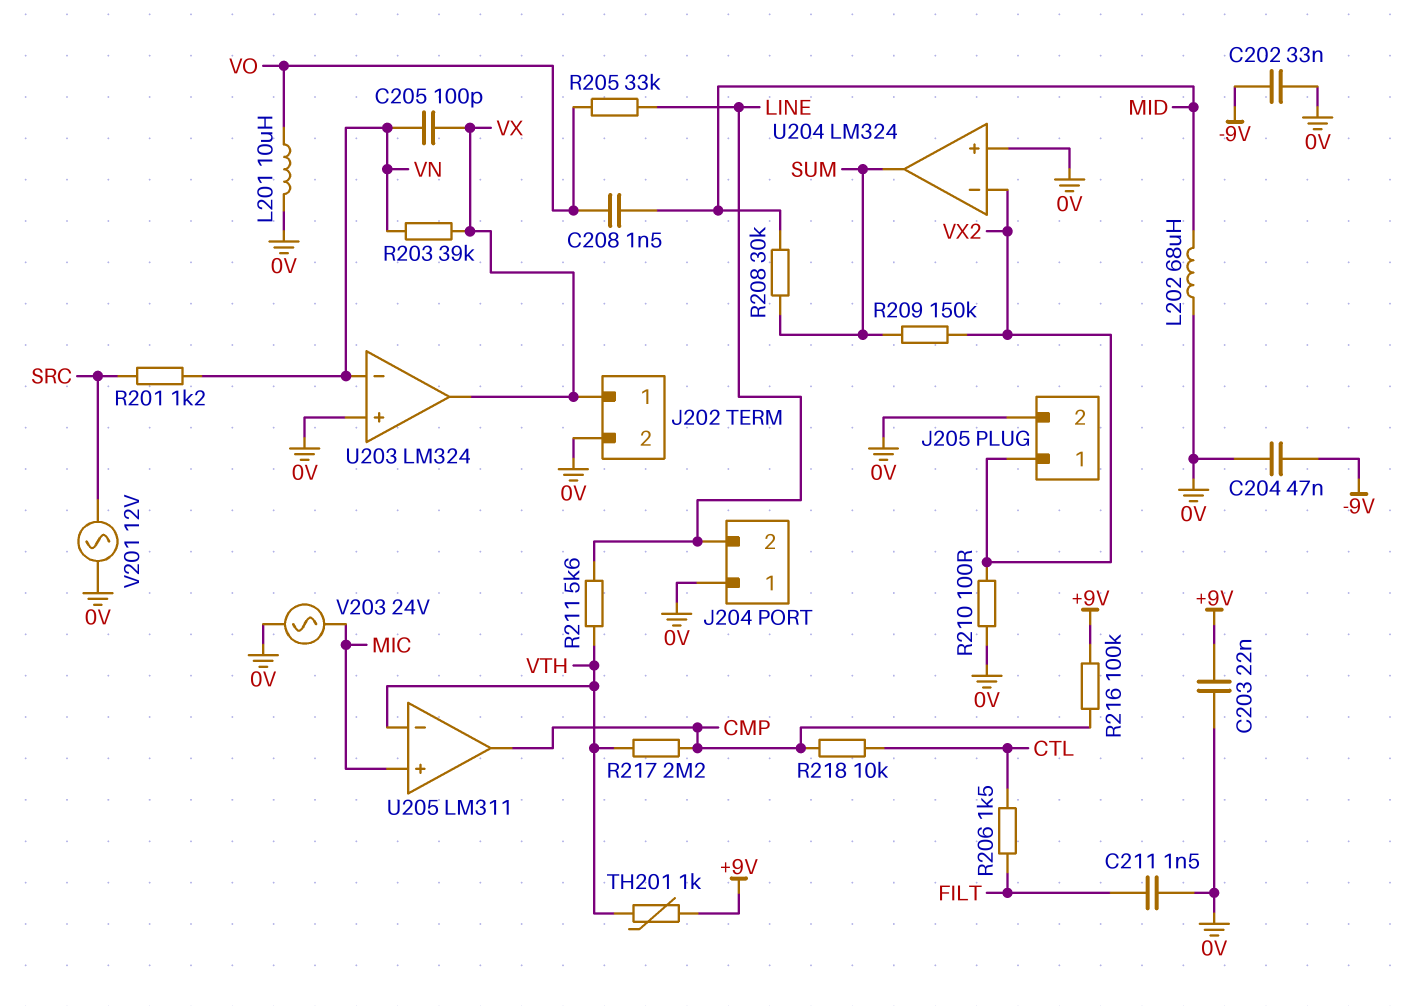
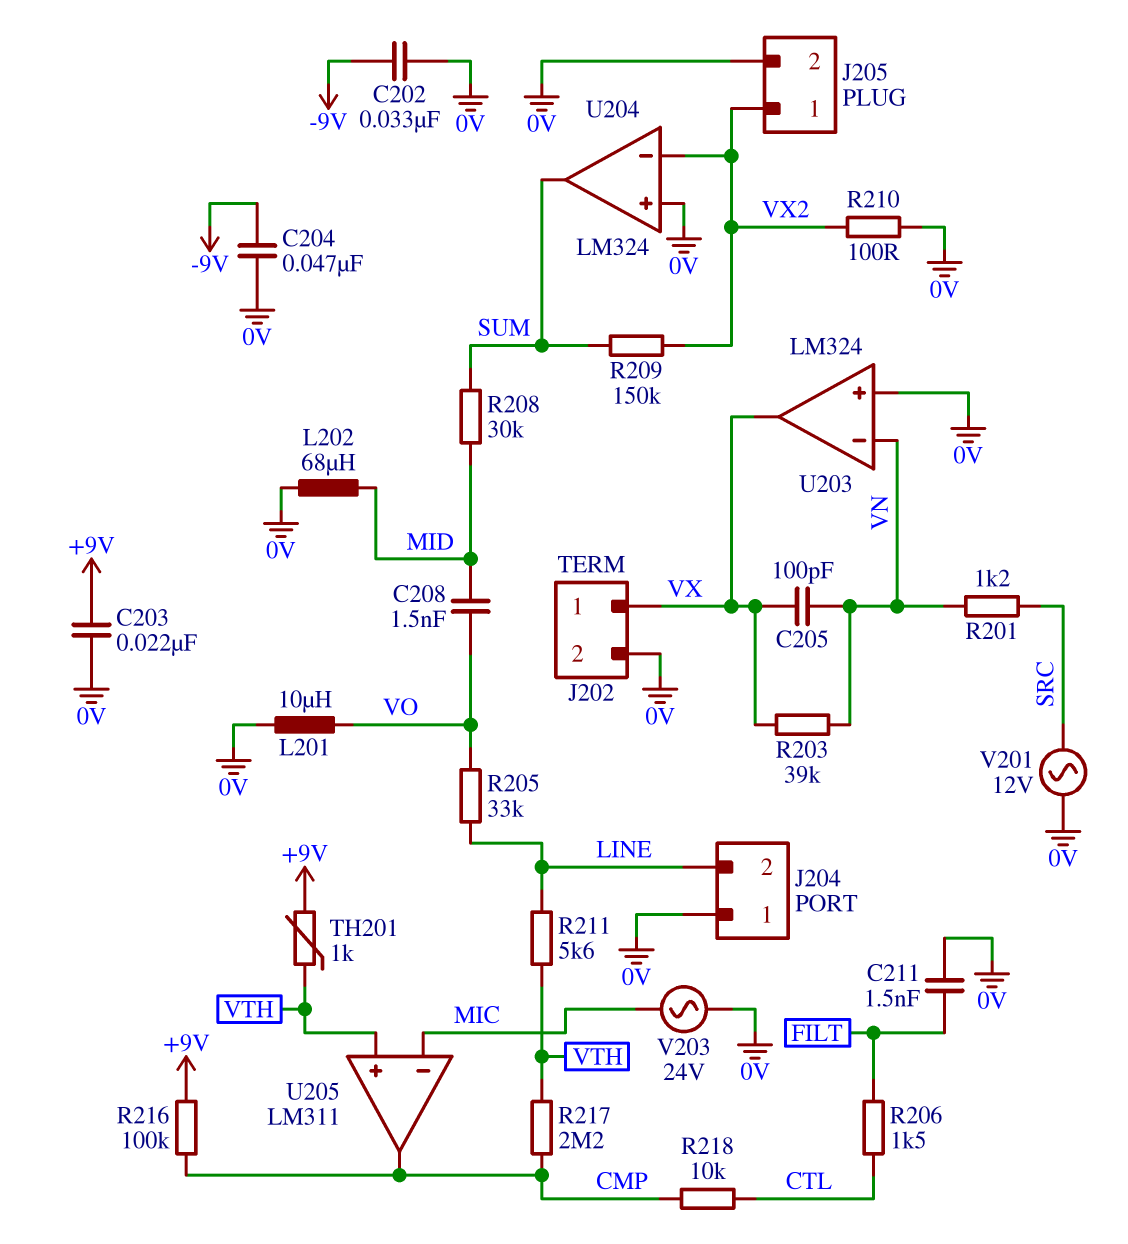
U205 pin in+: MIC -> VTH
U205 pin in-: VTH -> MIC

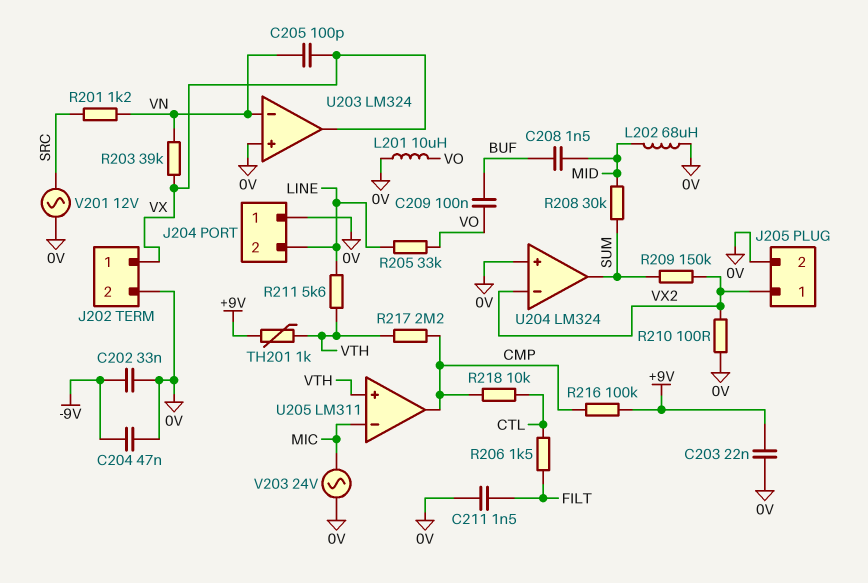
C208: 1.5nF (MID, VO) -> 1.5nF (BUF, MID)
C209: none -> 100nF (BUF, VO)

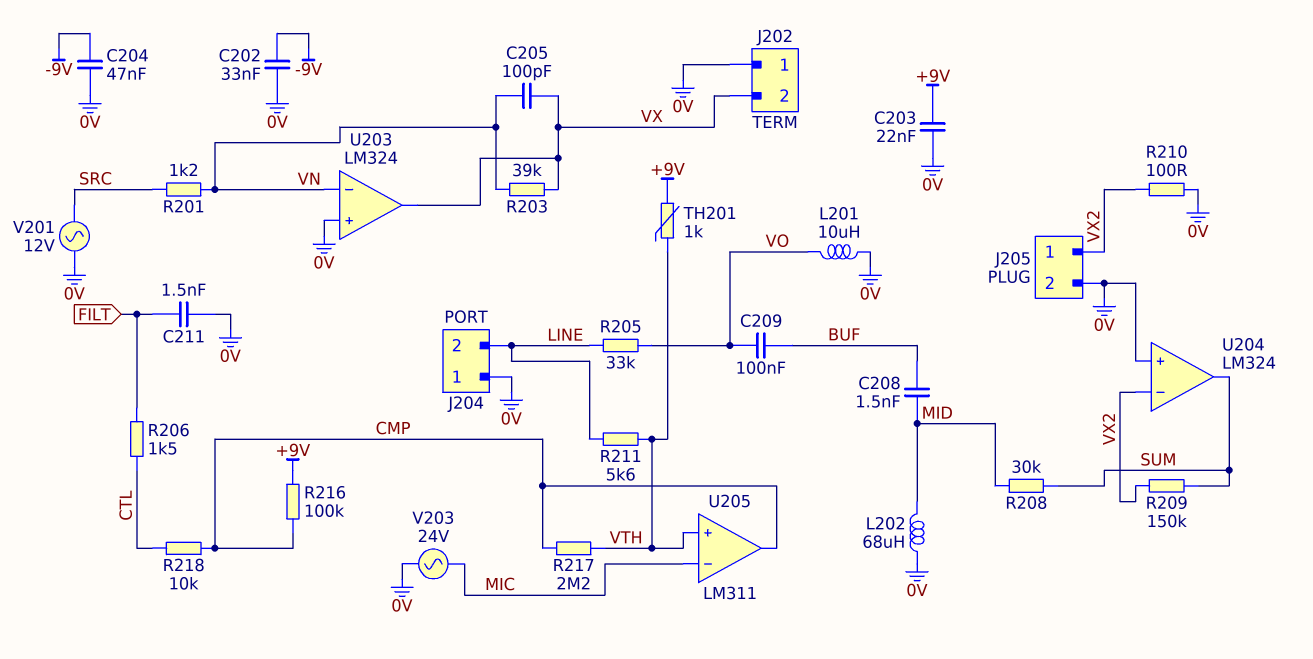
J202 pin 1: VX -> 0V
J202 pin 2: 0V -> VX

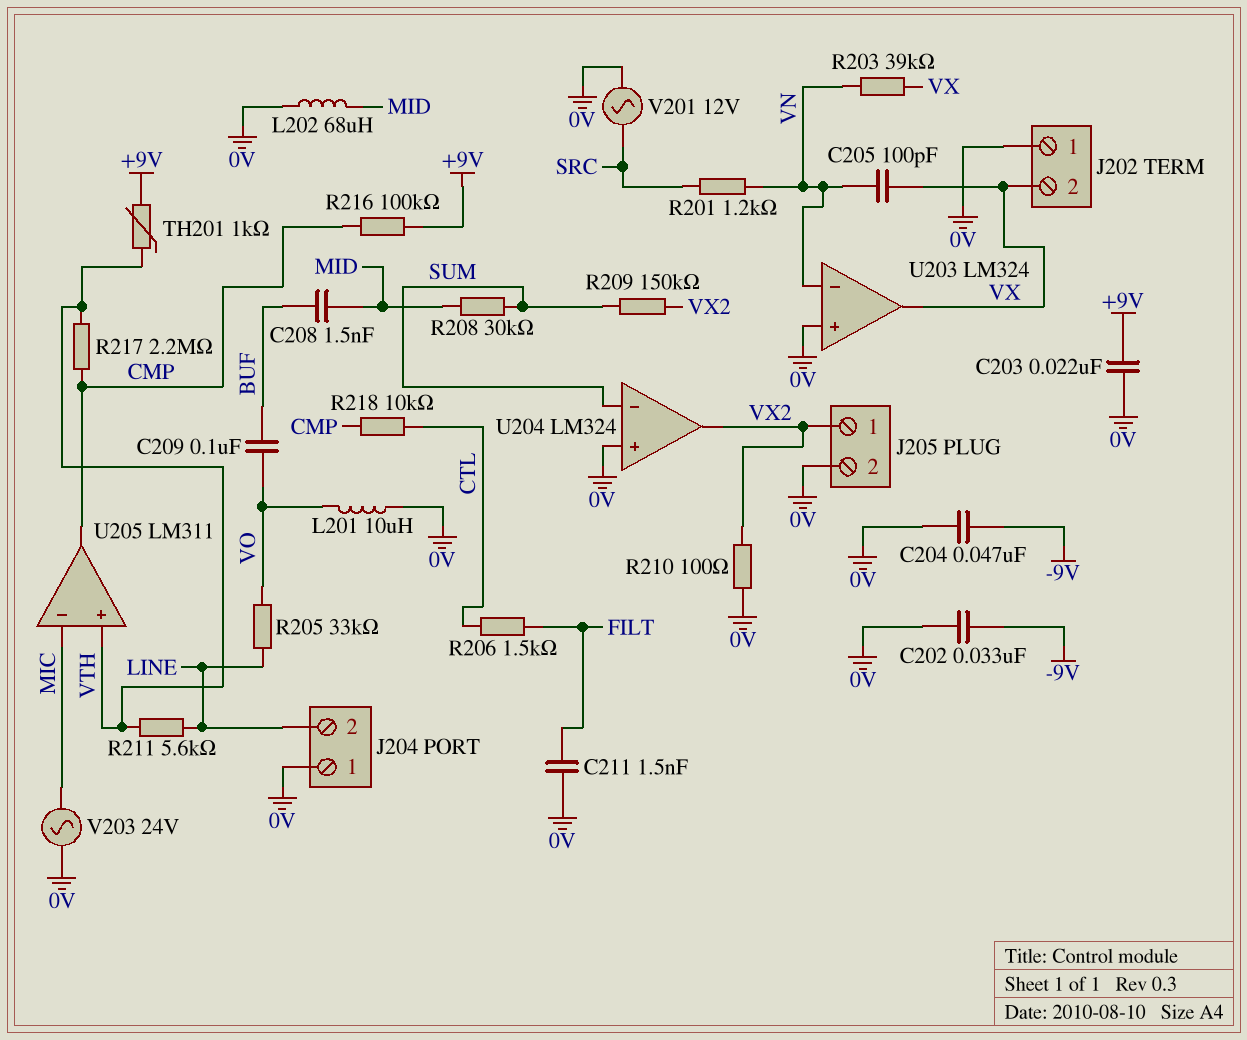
U204 pin in-: VX2 -> SUM
U204 pin out: SUM -> VX2

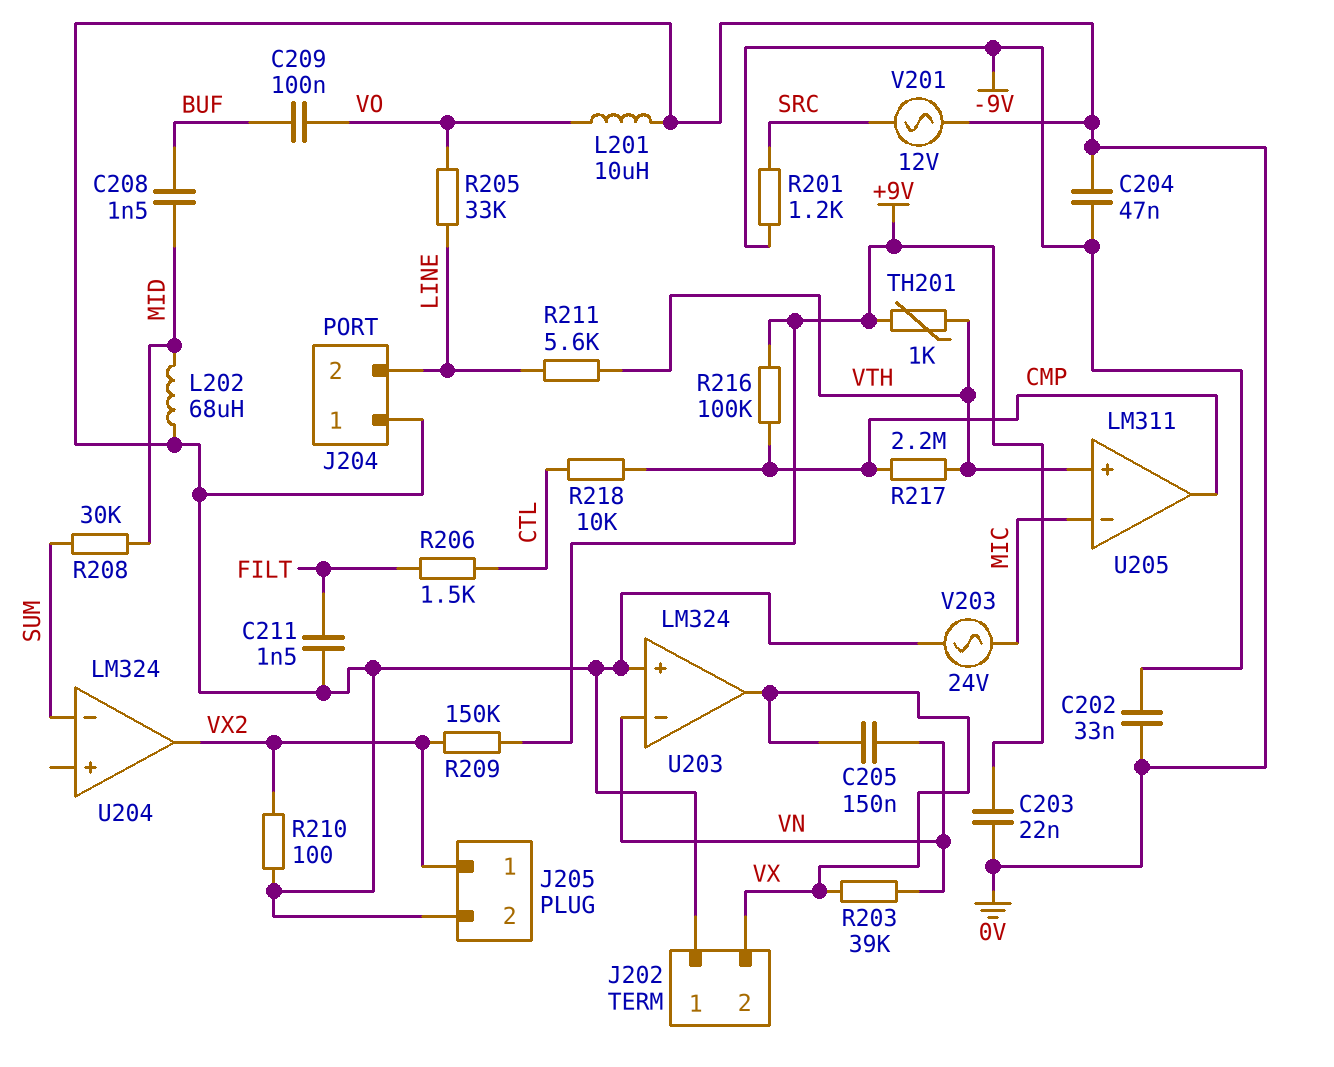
C205: 100pF (VN, VX) -> 150nF (VN, VX)
R201: 1.2k (SRC, VN) -> 1.2k (-9V, SRC)
R209: 150k (SUM, VX2) -> 150k (+9V, VX2)
U204 pin in+: 0V -> none

